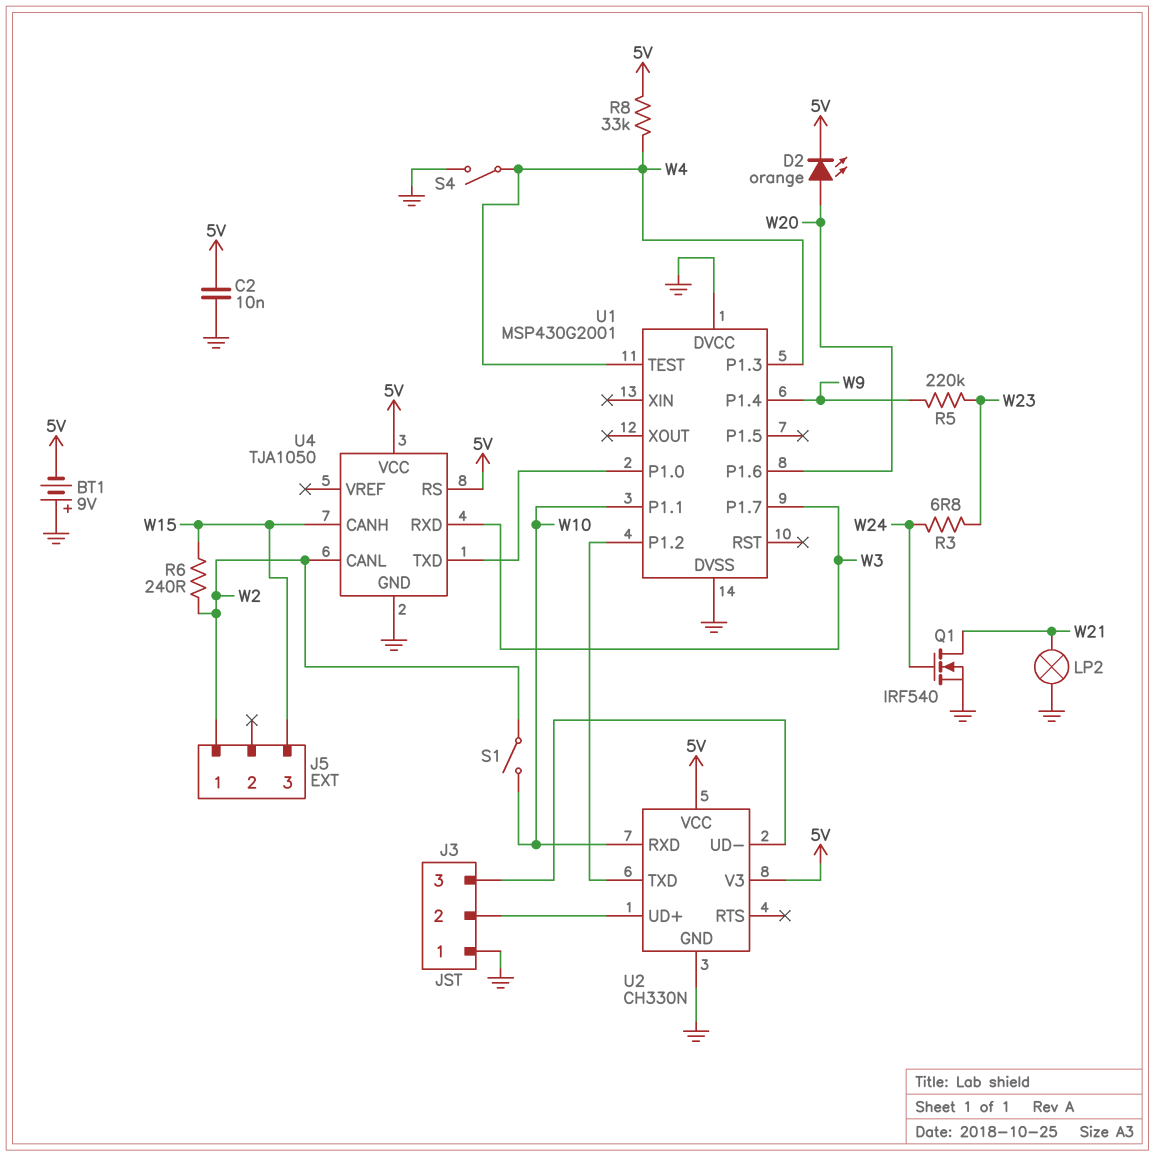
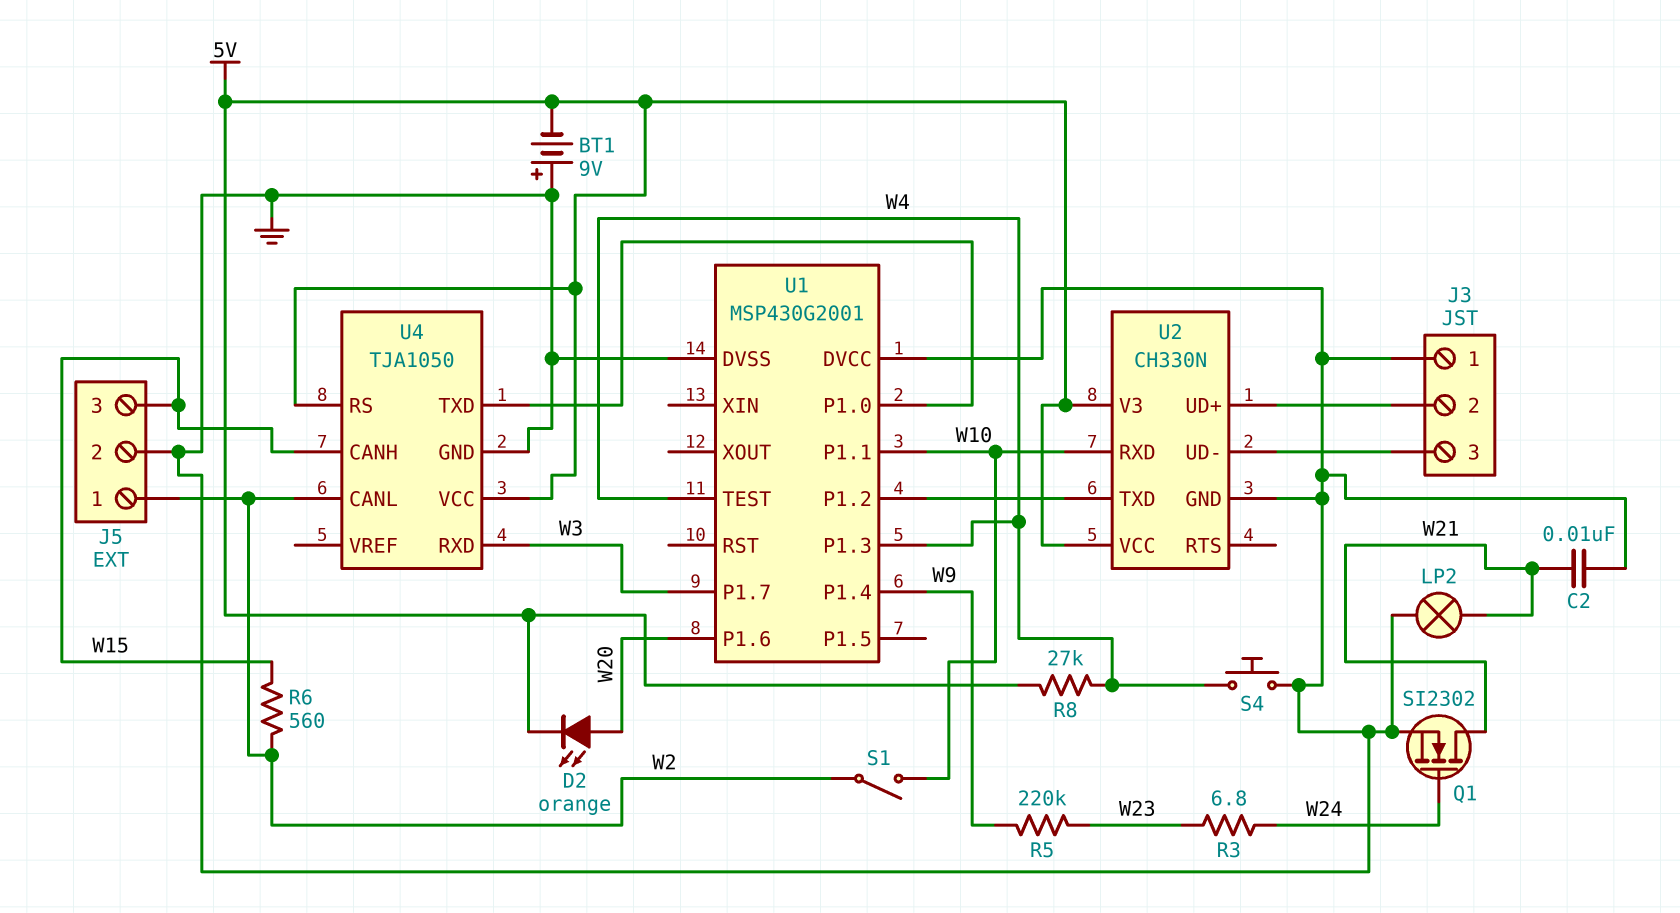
C2: 10nF (5V, GND) -> 10nF (GND, W21)
J5 pin 2: none -> GND
Q1: NMOS IRF540 (G W24, D W21, S GND) -> NMOS SI2302 (G W24, D W21, S GND)
R6: 240 (W2, W15) -> 560 (W2, W15)
R8: 33k (5V, W4) -> 27k (5V, W4)
S4: switch (GND, W4) -> button (GND, W4)

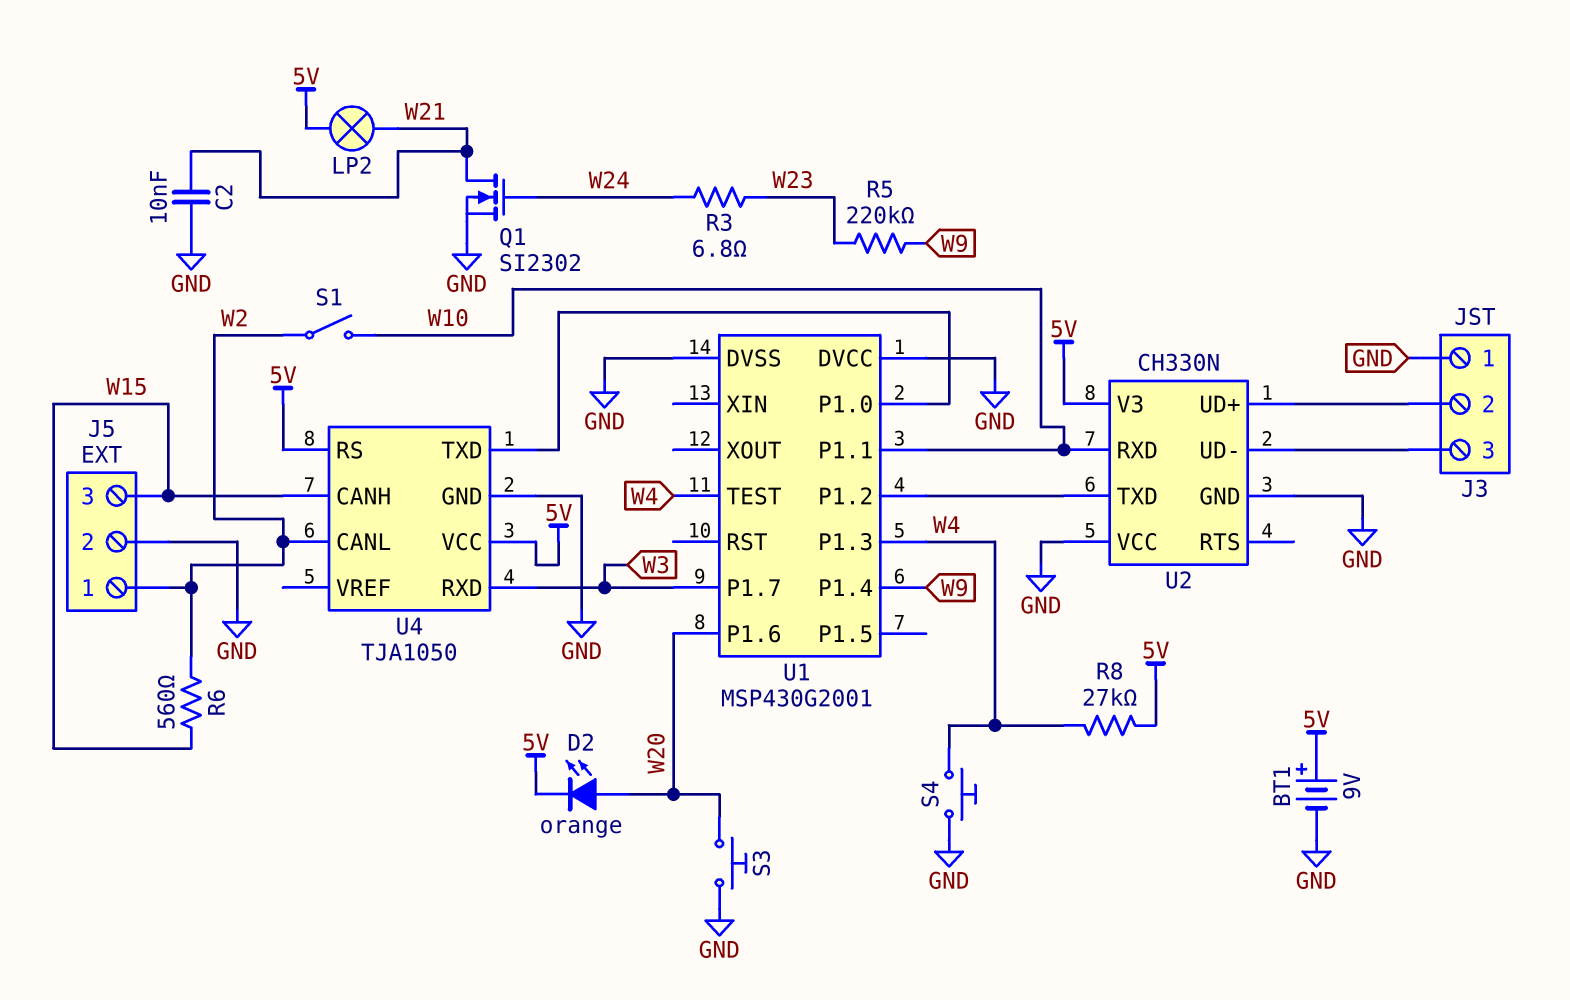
BT1: 9V (plus GND, minus 5V) -> 9V (plus 5V, minus GND)
LP2: lamp (GND, W21) -> lamp (5V, W21)
S3: none -> button (GND, W20)
U2 pin VCC: 5V -> GND

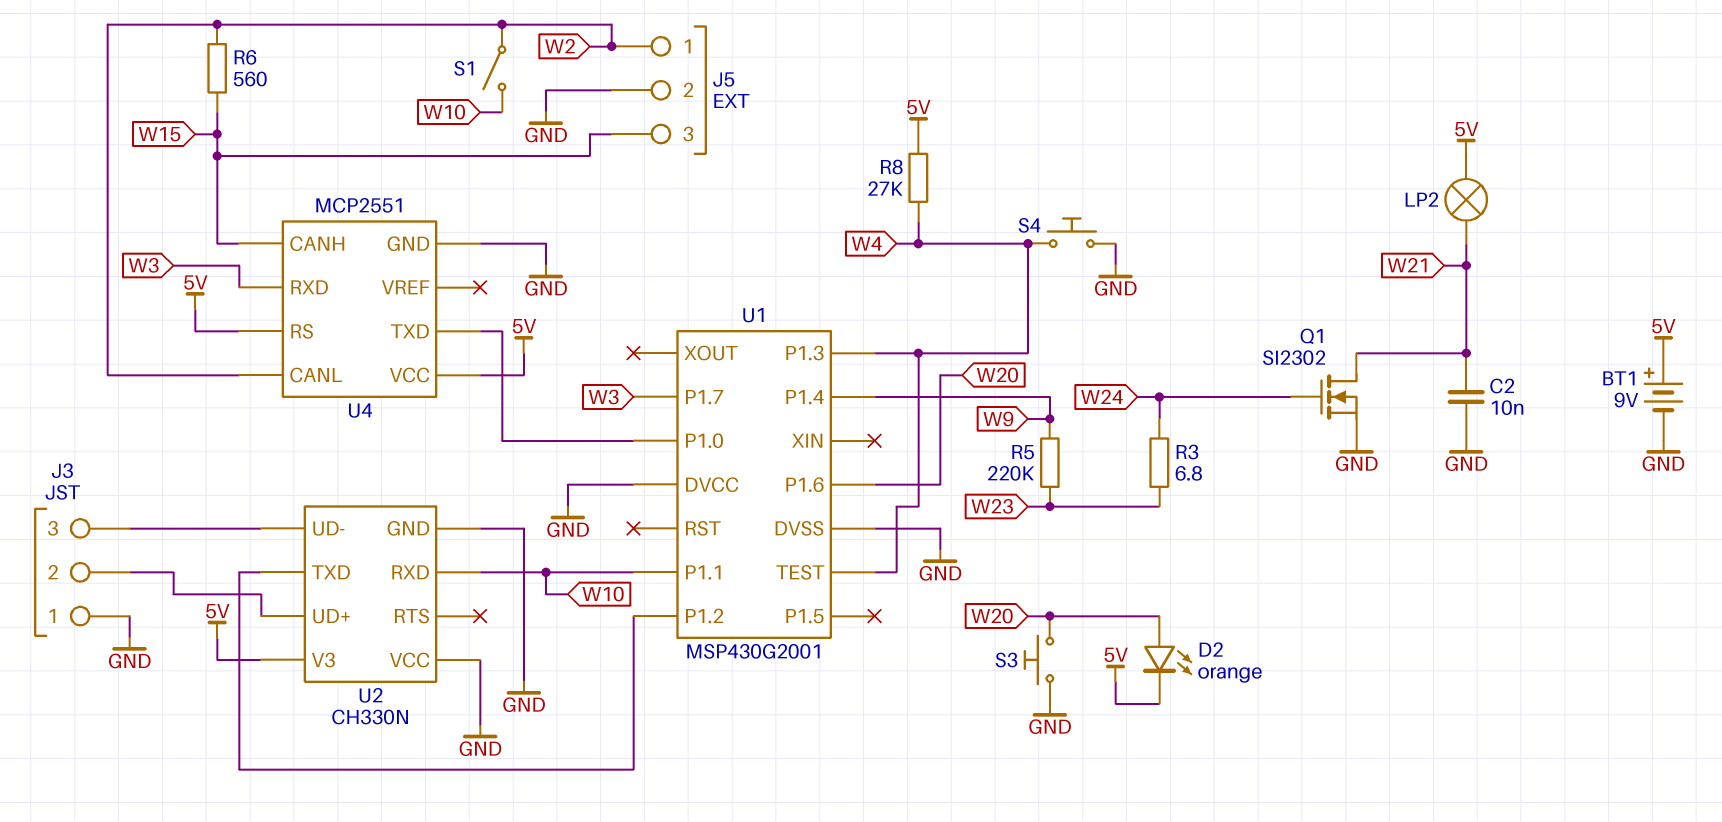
U4: TJA1050 -> MCP2551

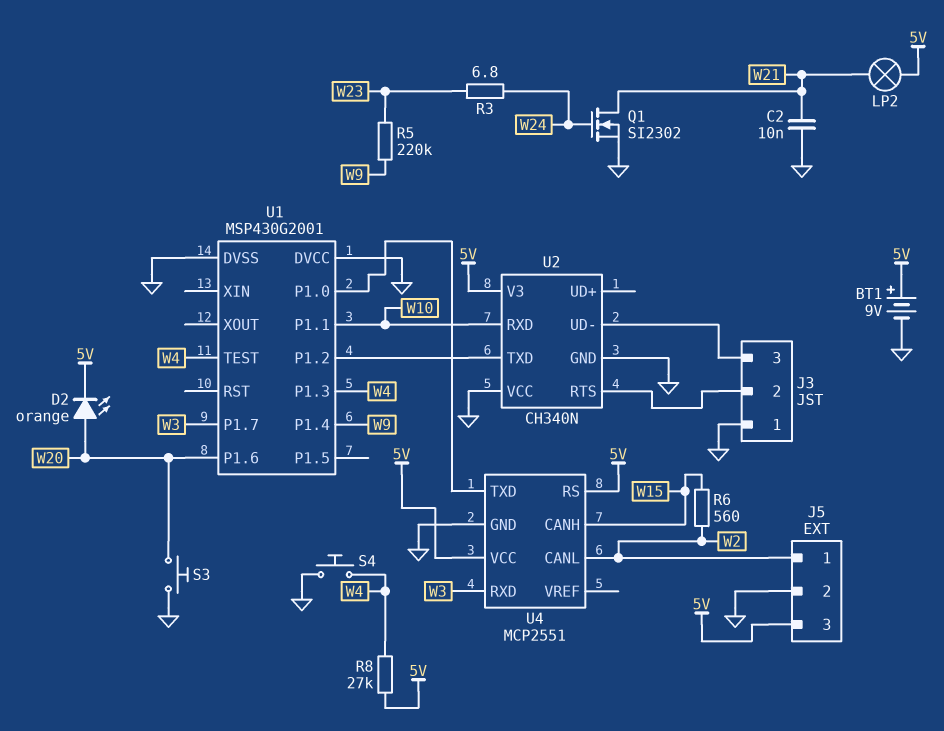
J5 pin 3: W15 -> 5V
S1: switch (W2, W10) -> none
U2: CH330N -> CH340N
U2 pin RTS: none -> J3/2
U2 pin UD+: J3/2 -> none

